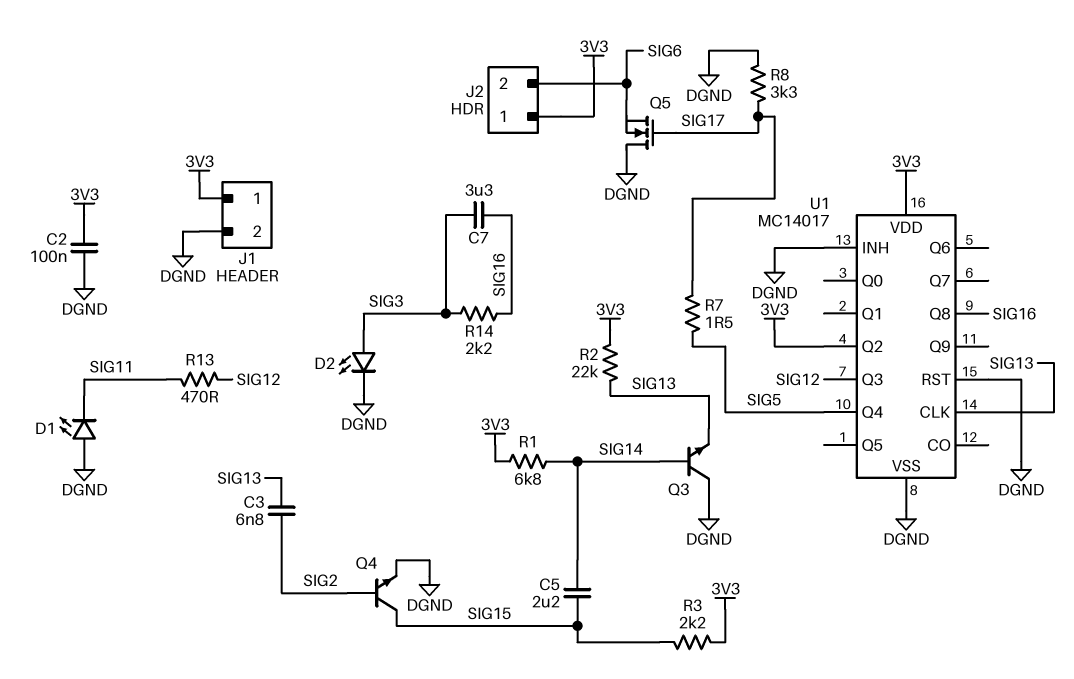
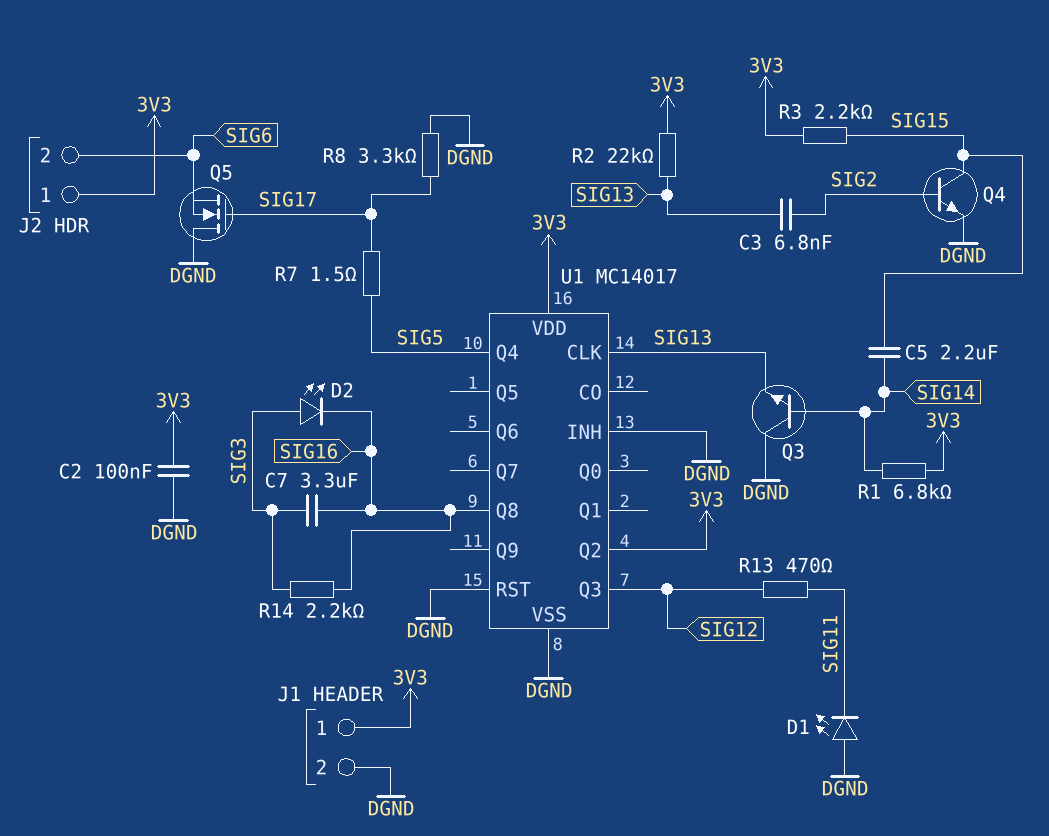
D2: LED (A SIG3, K DGND) -> LED (A SIG3, K SIG16)

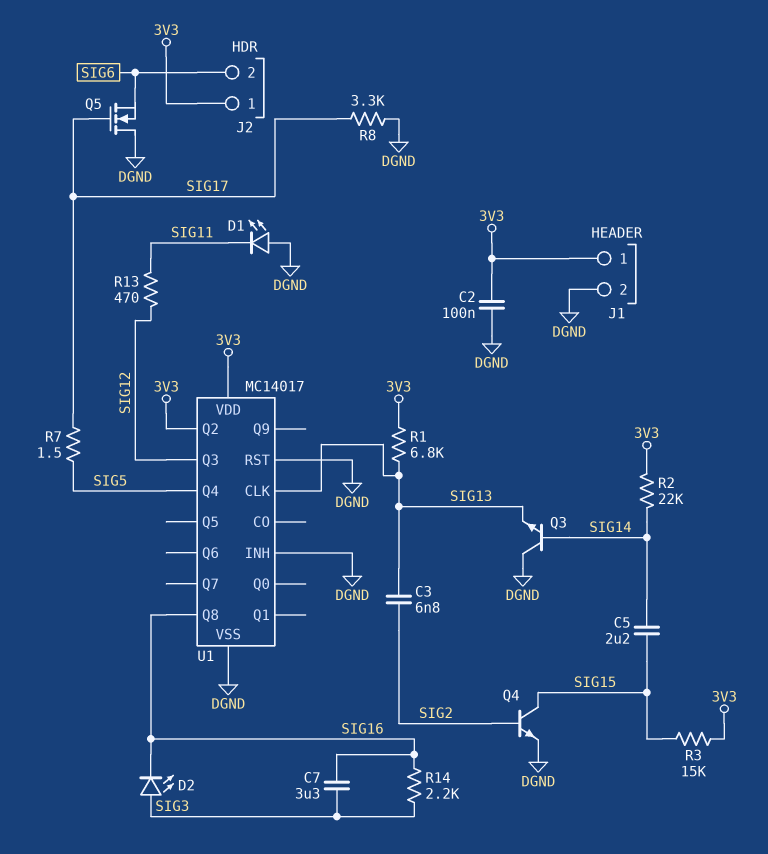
R1: 6.8k (3V3, SIG14) -> 6.8k (3V3, SIG13)
R2: 22k (3V3, SIG13) -> 22k (3V3, SIG14)
R3: 2.2k (3V3, SIG15) -> 15k (3V3, SIG15)

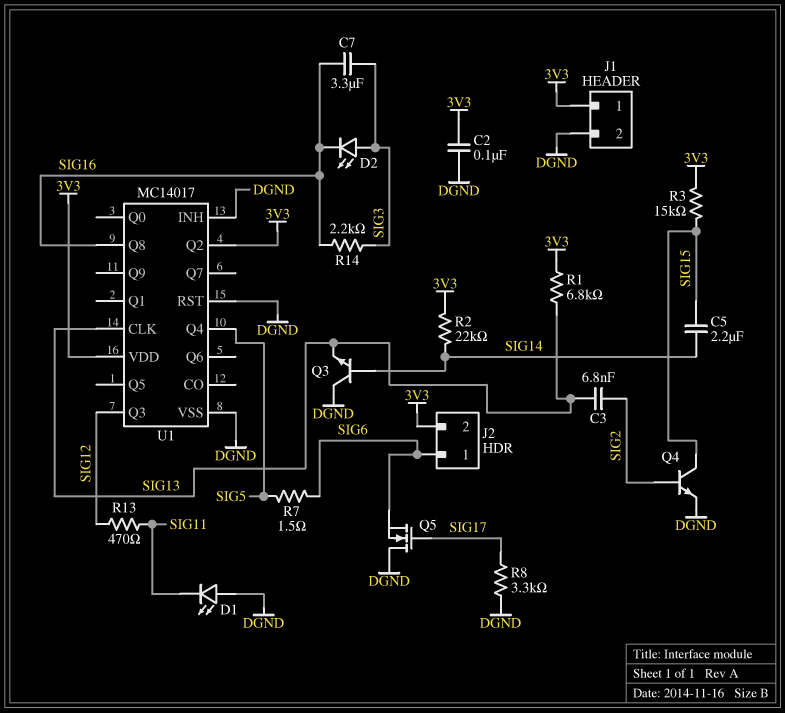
J2 pin 1: 3V3 -> SIG6
J2 pin 2: SIG6 -> 3V3
R7: 1.5 (SIG5, SIG17) -> 1.5 (SIG5, SIG6)

